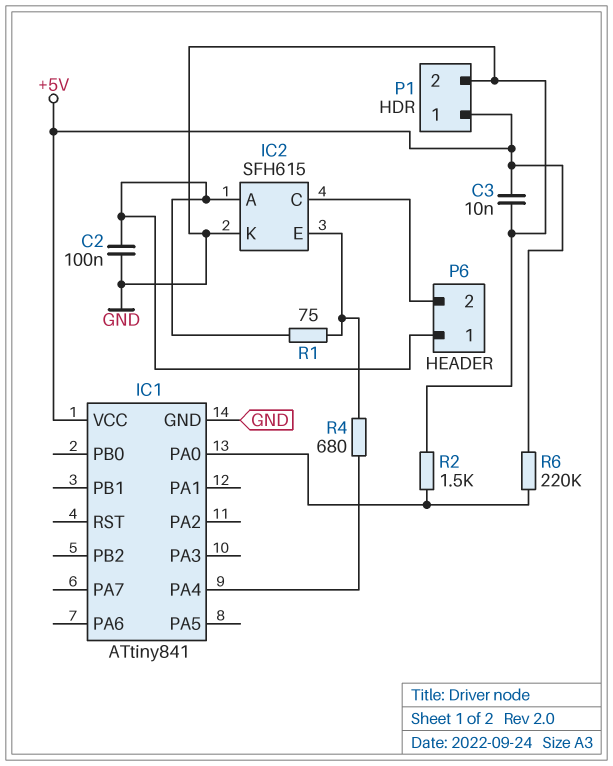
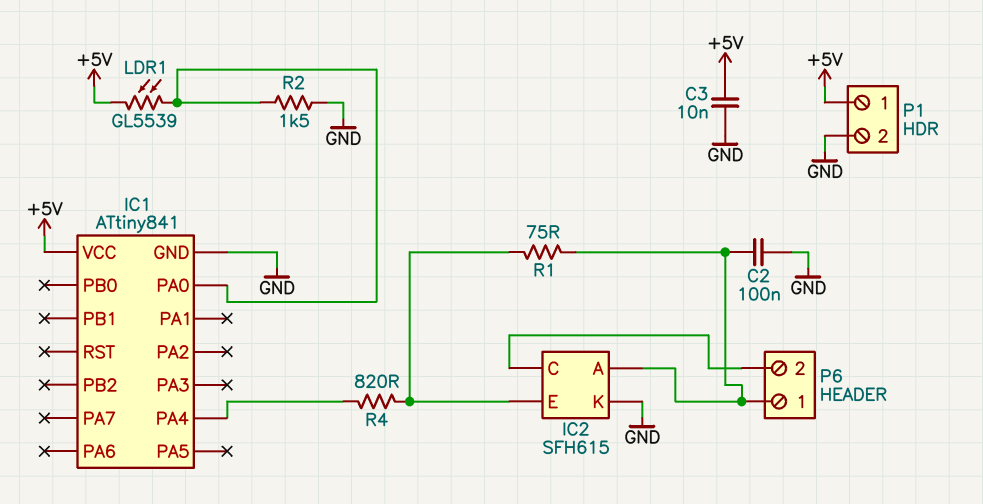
LDR1: none -> GL5539 (+5V, IC1/PA0)
R4: 680 (IC1/PA4, IC2/E) -> 820 (IC1/PA4, IC2/E)
R6: 220k (+5V, IC1/PA0) -> none

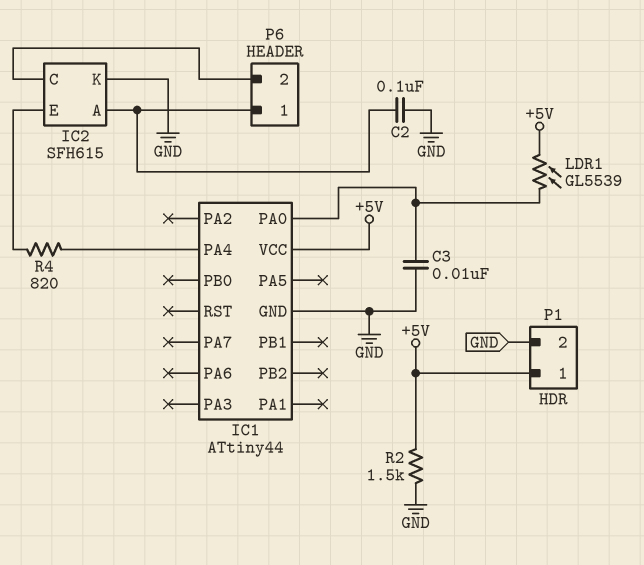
C3: 10nF (+5V, GND) -> 10nF (GND, IC1/PA0)
IC1: ATtiny841 -> ATtiny44
R1: 75 (IC2/A, IC2/E) -> none
R2: 1.5k (GND, IC1/PA0) -> 1.5k (+5V, GND)

